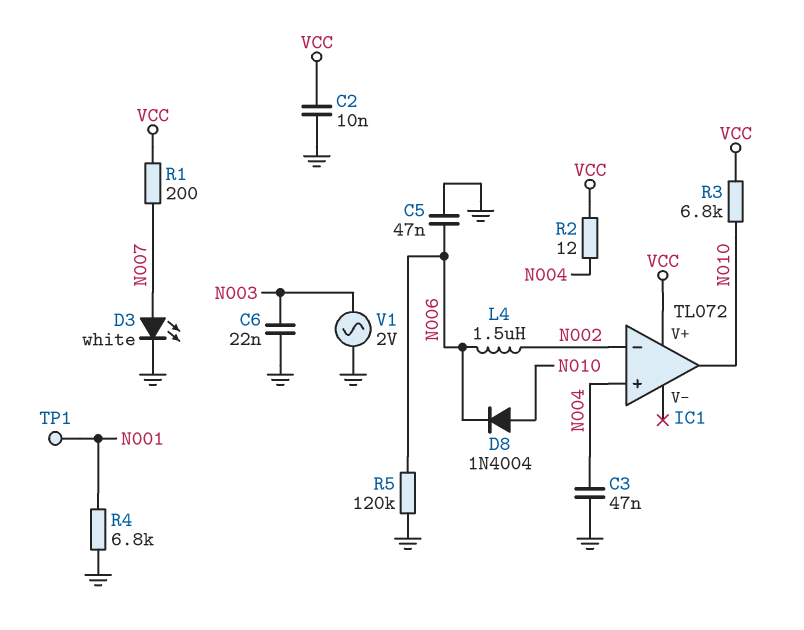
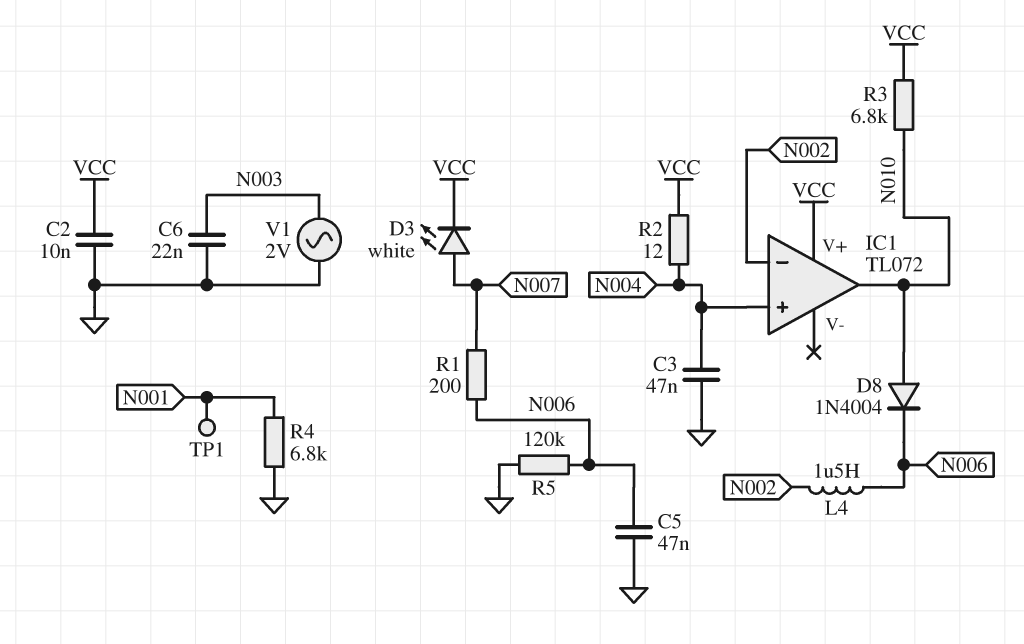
D3: LED white (A N007, K GND) -> LED white (A N007, K VCC)
R1: 200 (N007, VCC) -> 200 (N006, N007)

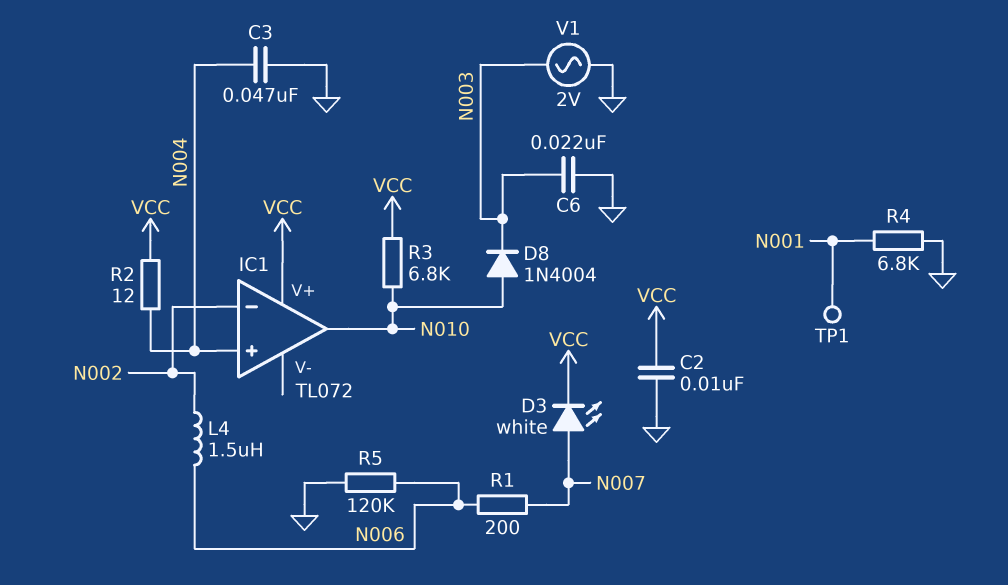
C5: 47nF (GND, N006) -> none
D8: diode 1N4004 (A N010, K N006) -> diode 1N4004 (A N010, K N003)

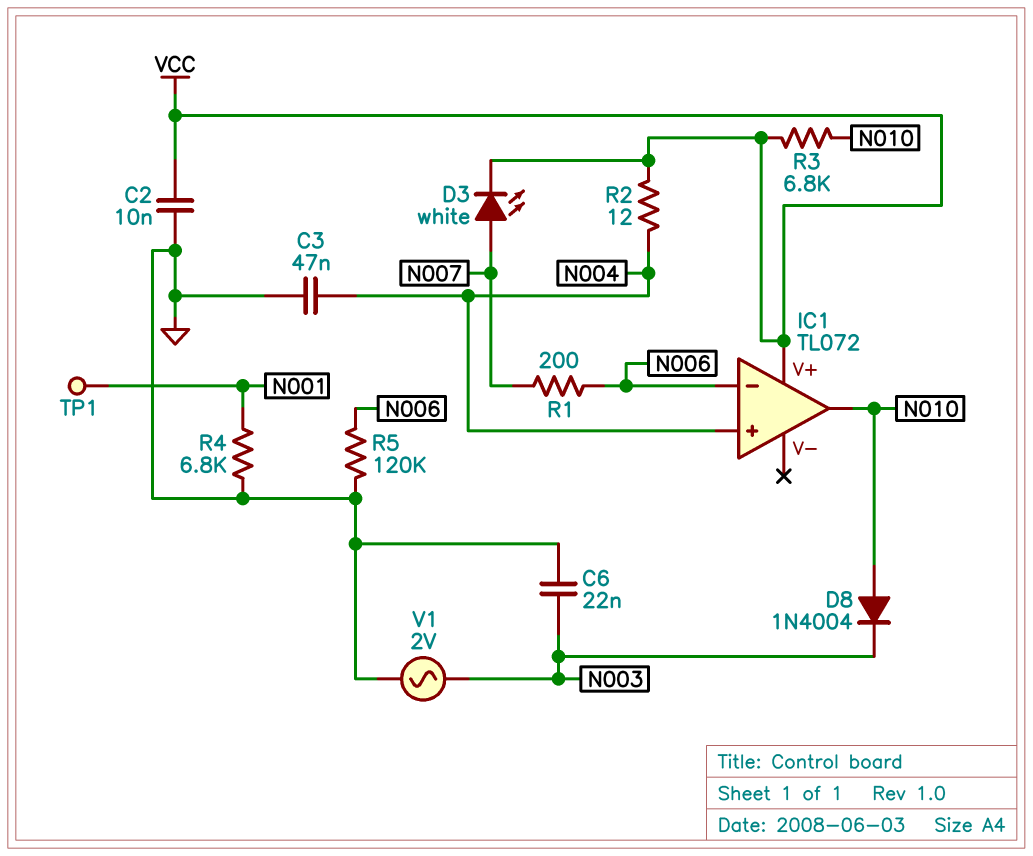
IC1 pin in-: N002 -> N006
L4: 1.5uH (N002, N006) -> none

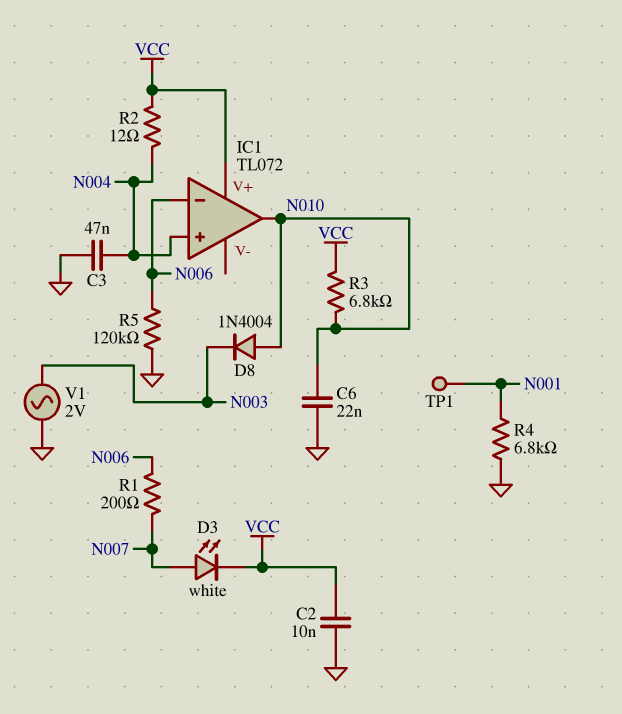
C6: 22nF (GND, N003) -> 22nF (GND, N010)

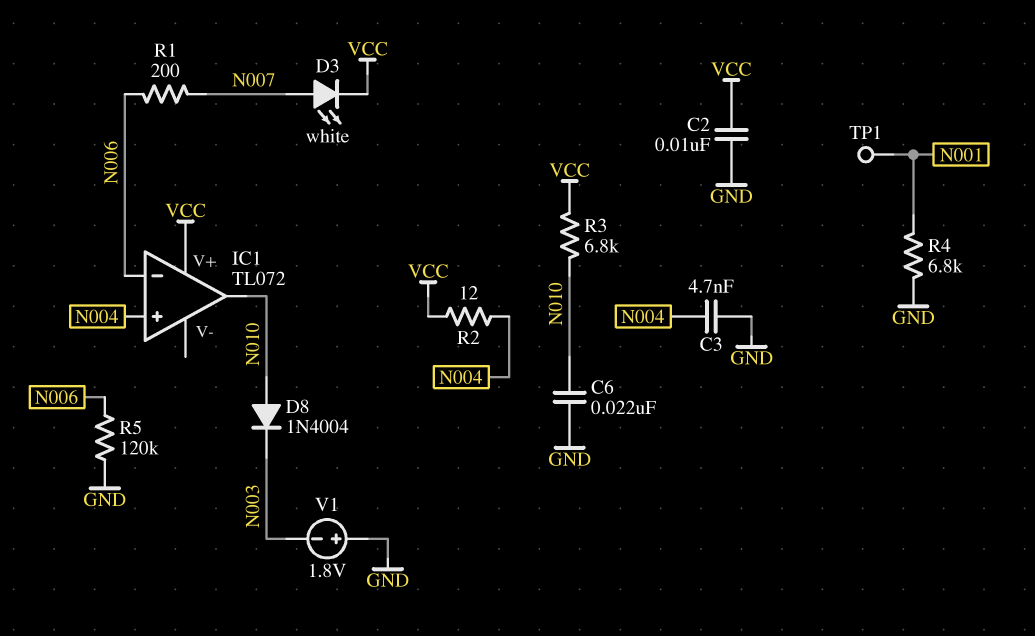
C3: 47nF (GND, N004) -> 4.7nF (GND, N004)
V1: AC 2V (GND, N003) -> 1.8V (plus GND, minus N003)

